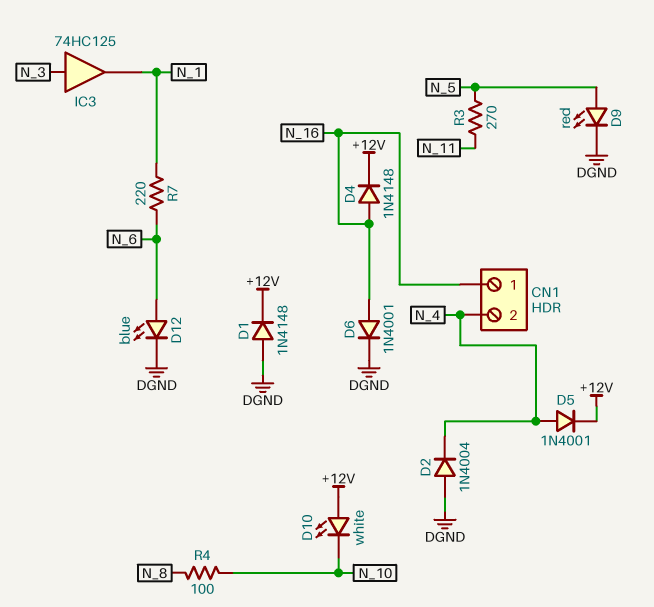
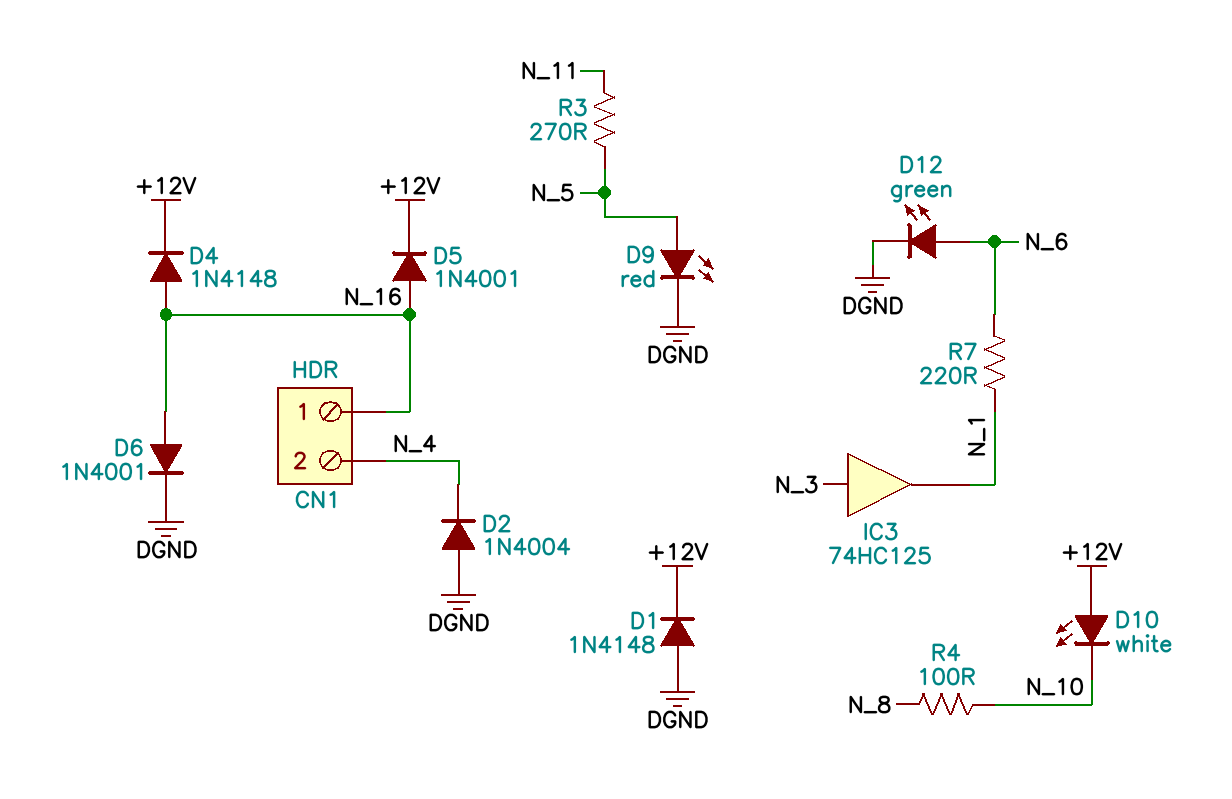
D5: diode 1N4001 (A N_4, K +12V) -> diode 1N4001 (A N_16, K +12V)
D12: LED blue (A N_6, K DGND) -> LED green (A N_6, K DGND)

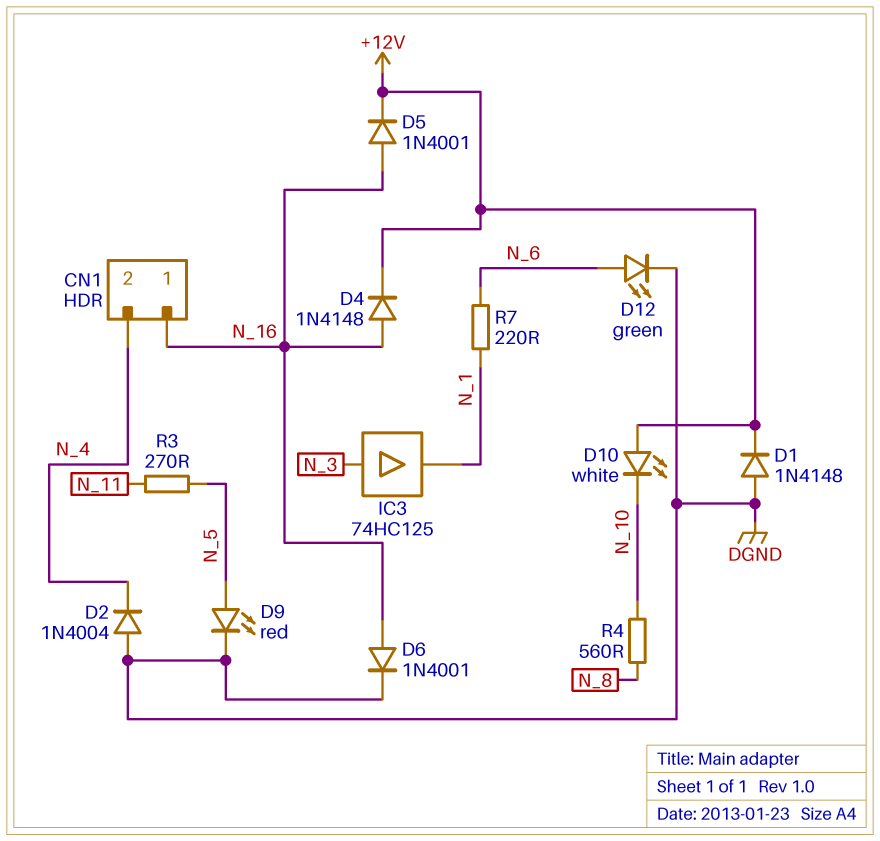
R4: 100 (N_8, N_10) -> 560 (N_8, N_10)

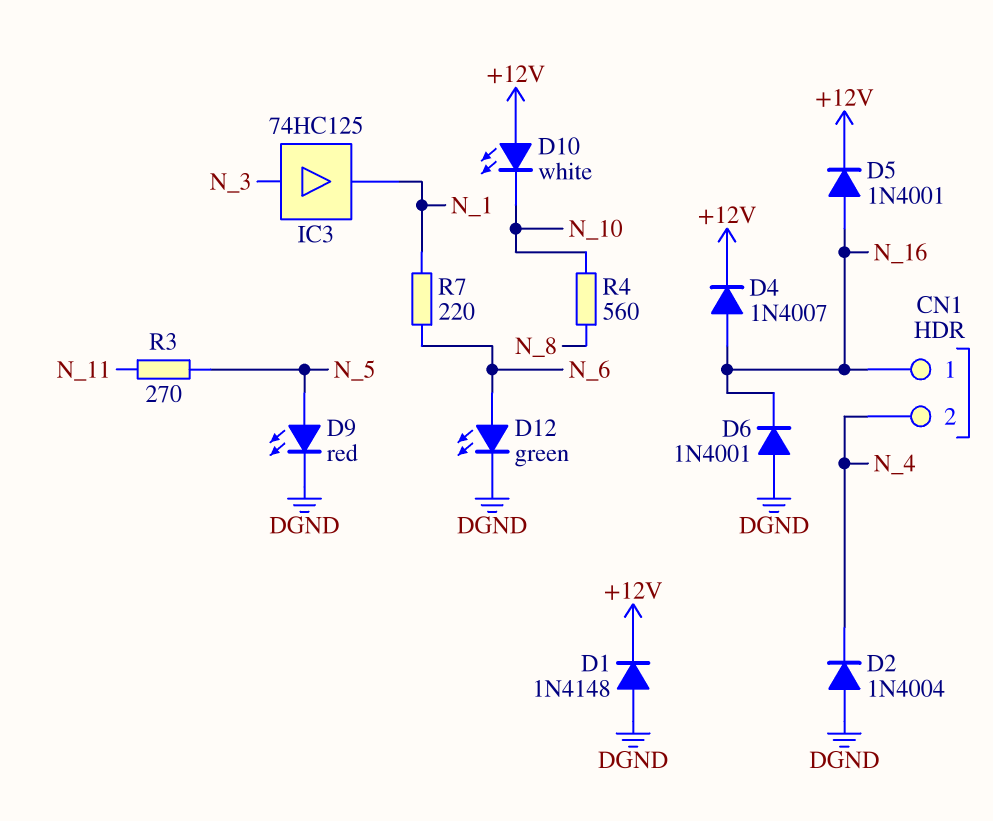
D4: diode 1N4148 (A N_16, K +12V) -> diode 1N4007 (A N_16, K +12V)
D6: diode 1N4001 (A N_16, K DGND) -> diode 1N4001 (A DGND, K N_16)

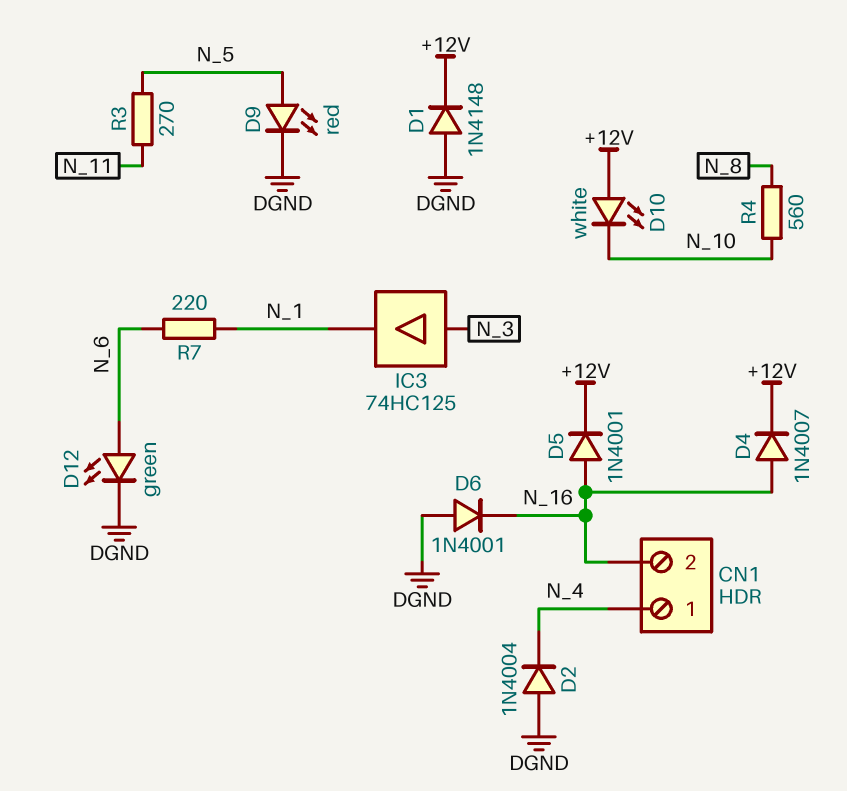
CN1 pin 1: N_16 -> N_4
CN1 pin 2: N_4 -> N_16

